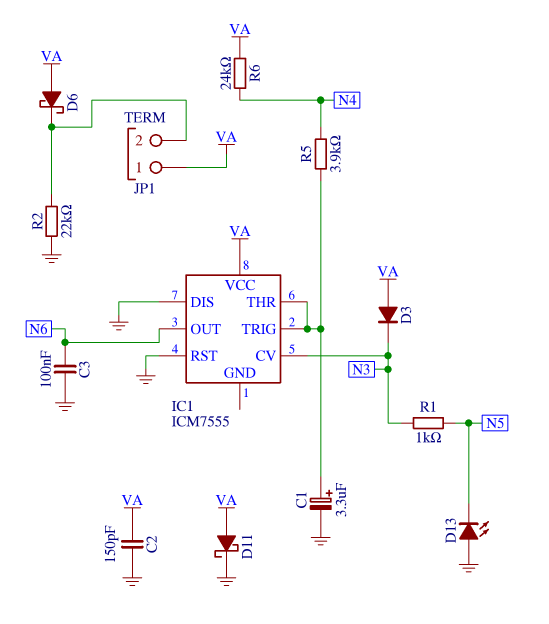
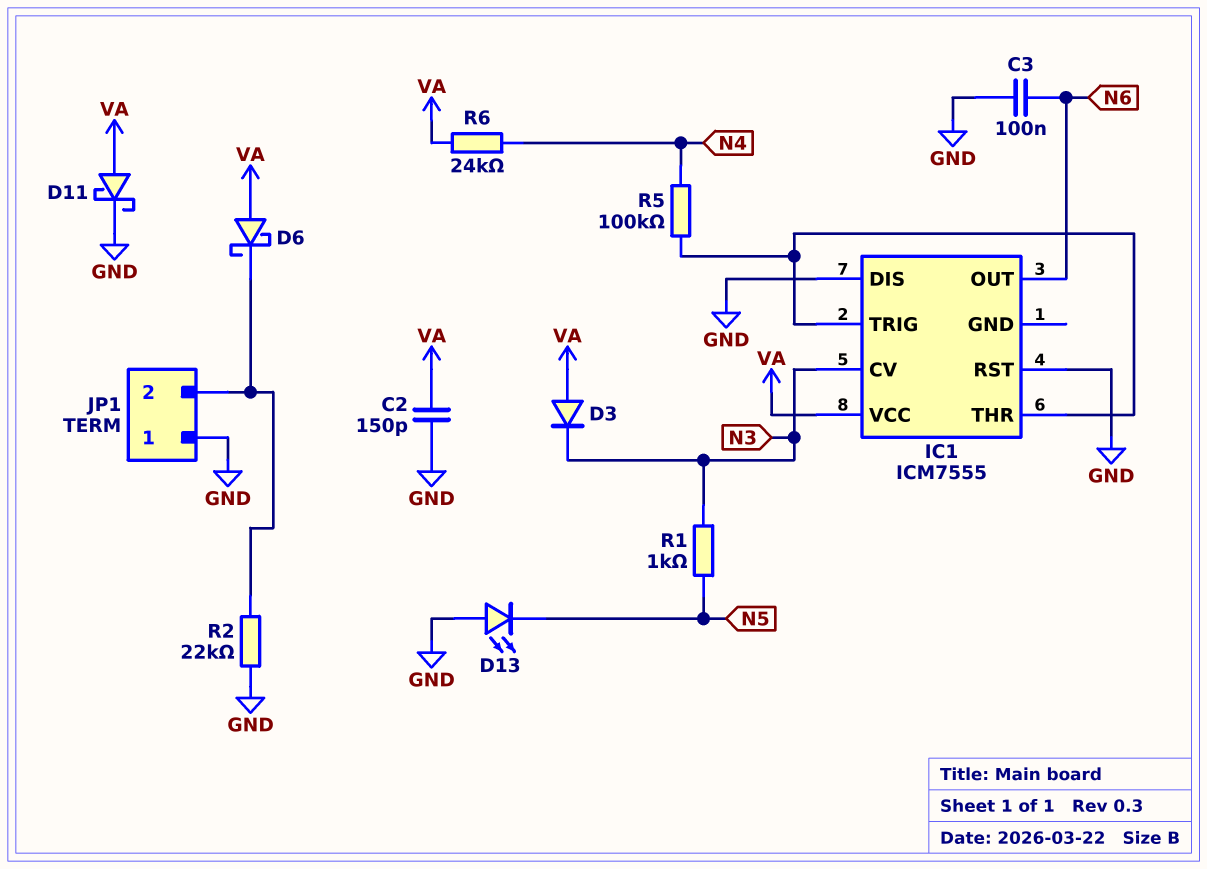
C1: 3.3uF (plus IC1/THR, minus GND) -> none
JP1 pin 1: VA -> GND
R5: 3.9k (IC1/THR, N4) -> 100k (IC1/THR, N4)

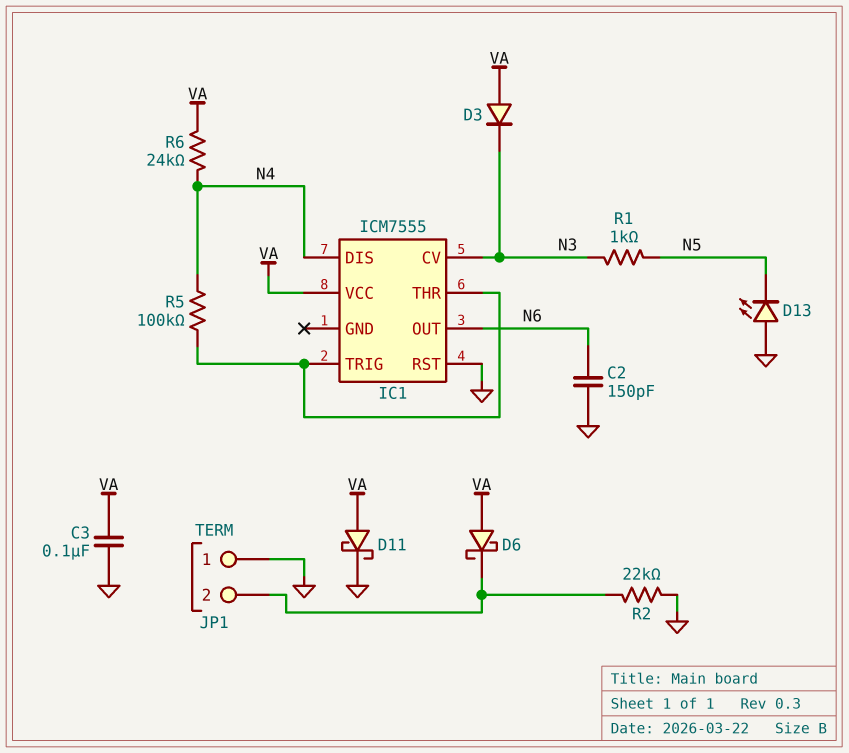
C2: 150pF (GND, VA) -> 150pF (GND, N6)
C3: 100nF (GND, N6) -> 100nF (GND, VA)
IC1 pin DIS: GND -> N4

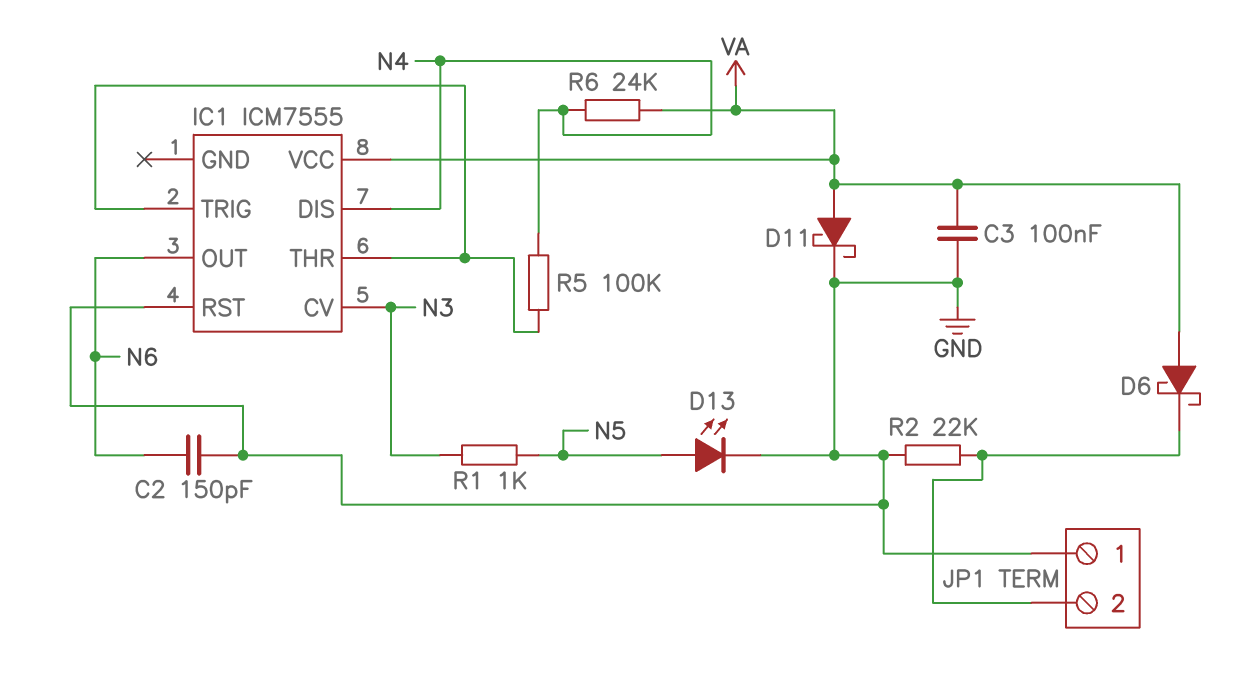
D3: diode (A VA, K N3) -> none
D13: LED (A GND, K N5) -> LED (A N5, K GND)

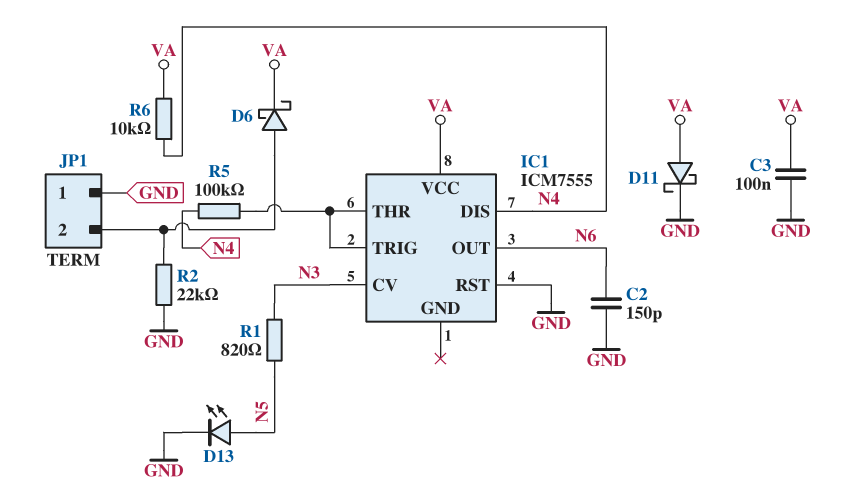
D6: schottky (A VA, K JP1/2) -> schottky (A JP1/2, K VA)
R1: 1k (N3, N5) -> 820 (N3, N5)
R6: 24k (N4, VA) -> 10k (N4, VA)

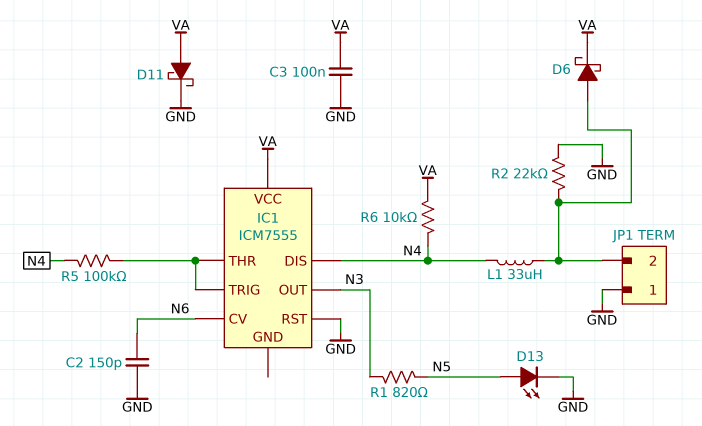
IC1 pin CV: N3 -> N6
IC1 pin OUT: N6 -> N3
L1: none -> 33uH (JP1/2, N4)

